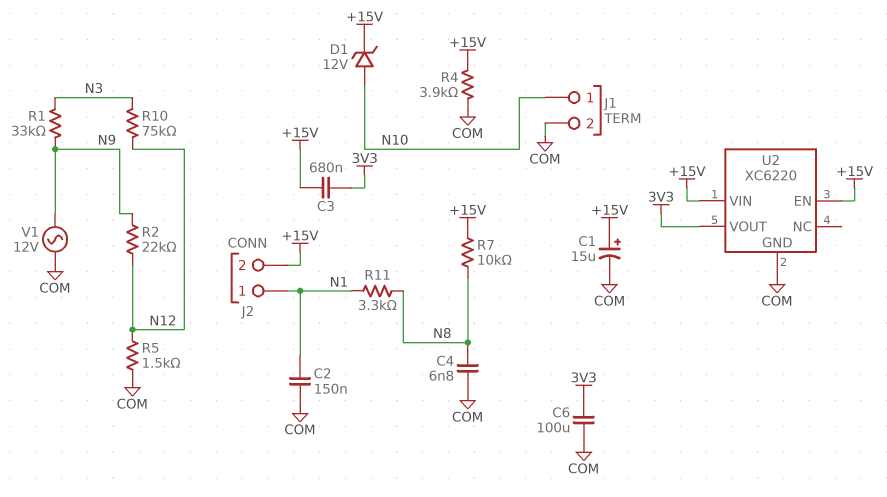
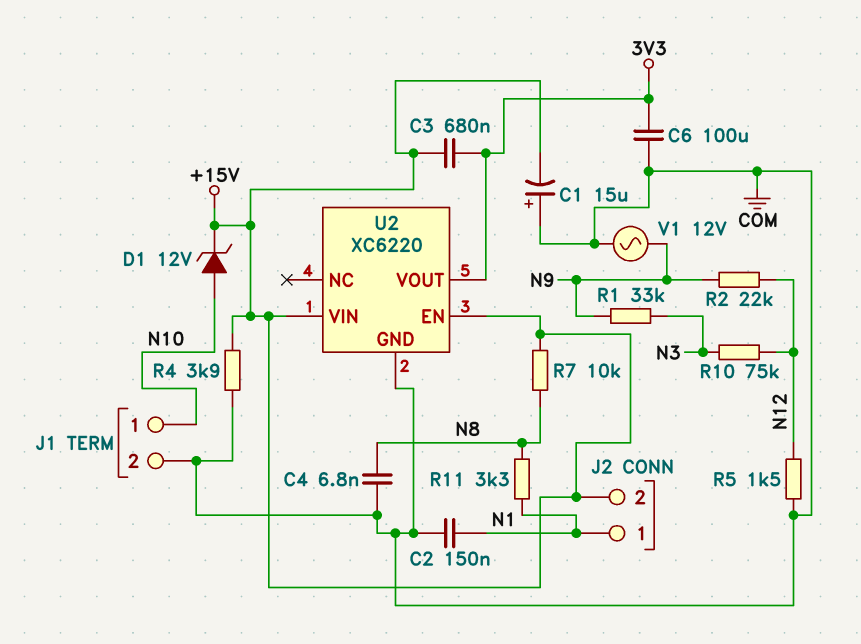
C1: 15uF (plus +15V, minus COM) -> 15uF (plus COM, minus +15V)

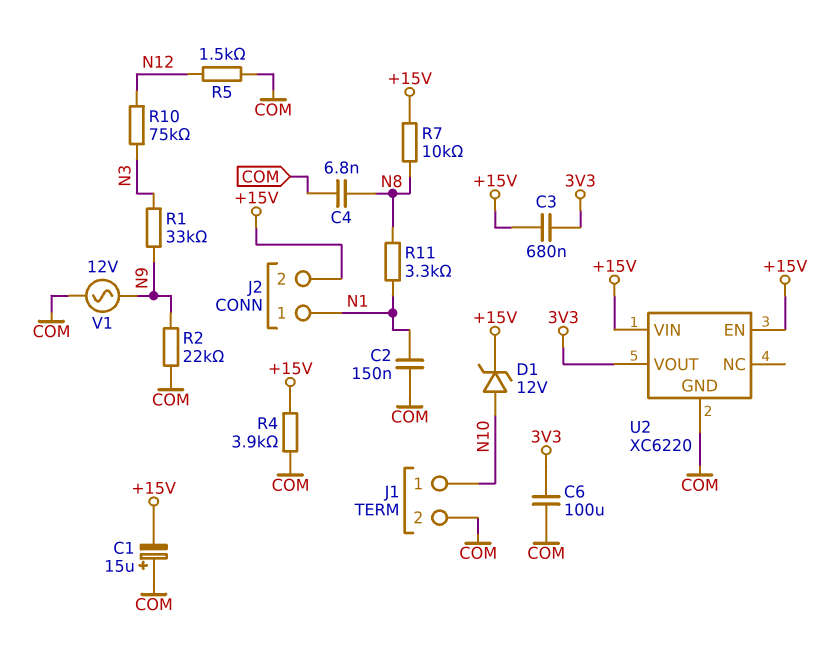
R2: 22k (N9, N12) -> 22k (COM, N9)

